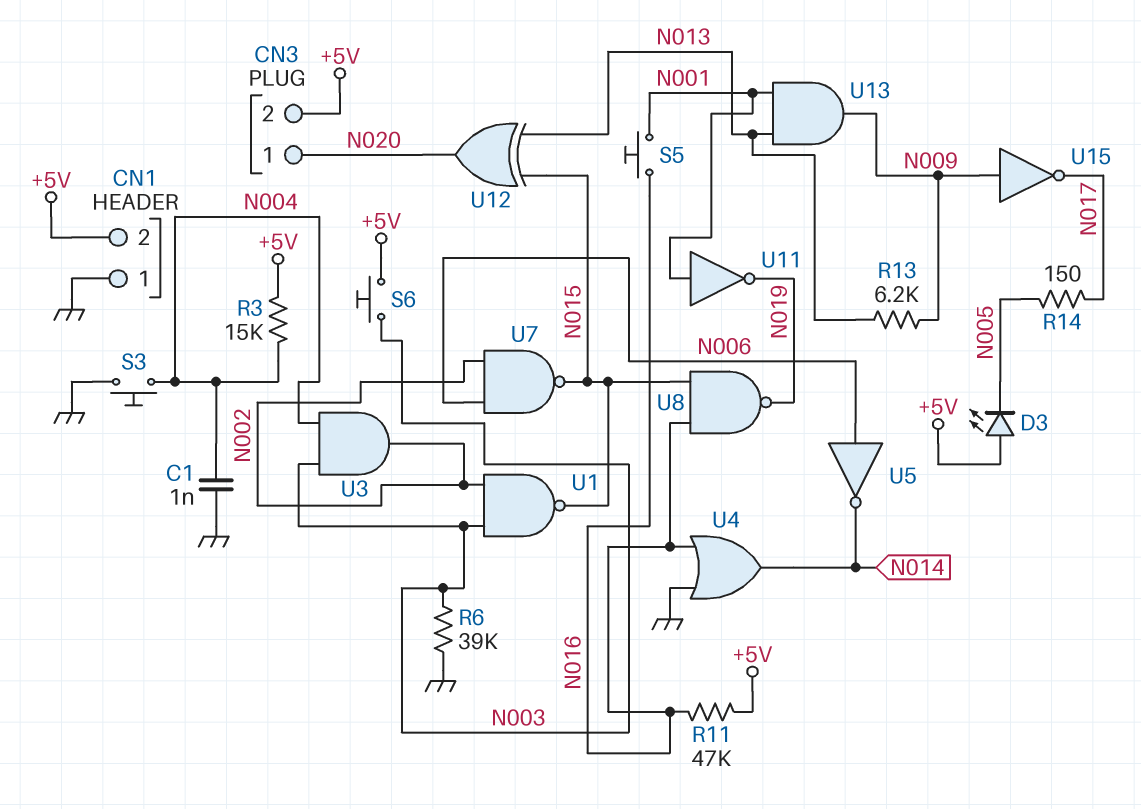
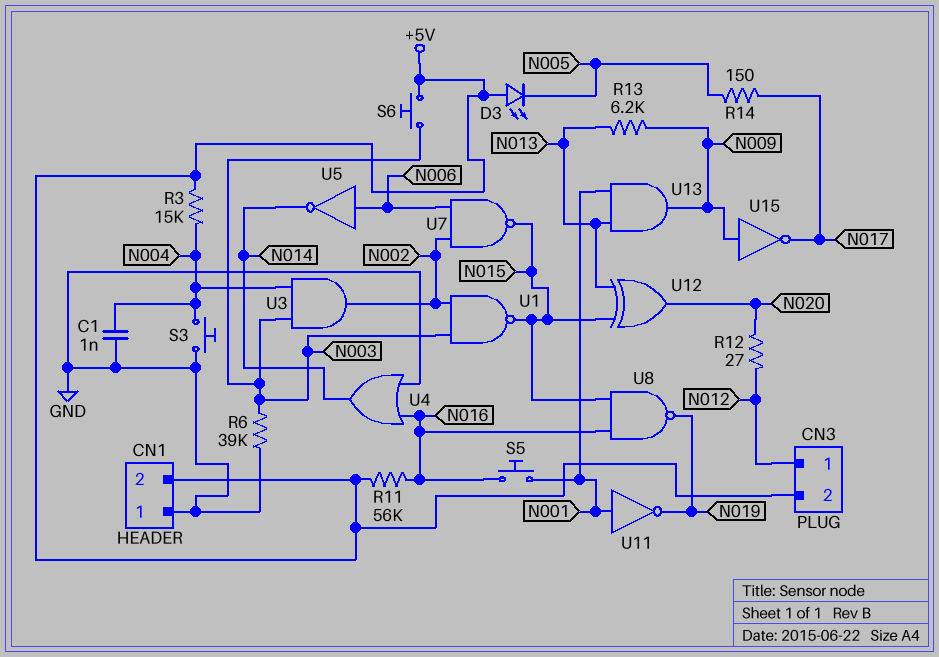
CN3 pin 1: N020 -> N012
R11: 47k (+5V, N016) -> 56k (+5V, N016)
R12: none -> 27 (N012, N020)

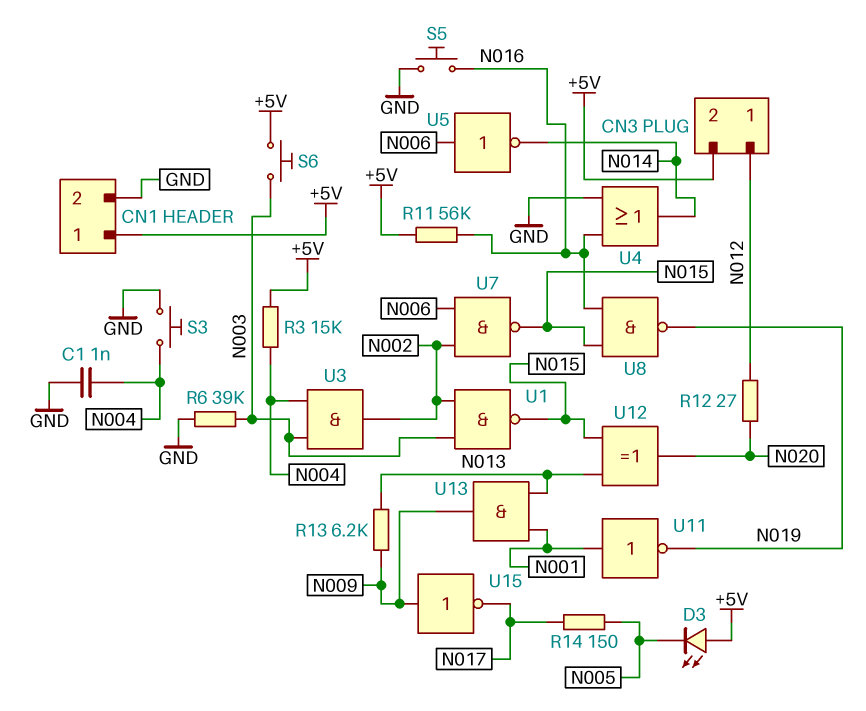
CN1 pin 1: GND -> +5V
CN1 pin 2: +5V -> GND
S5: button (N001, N016) -> button (GND, N016)

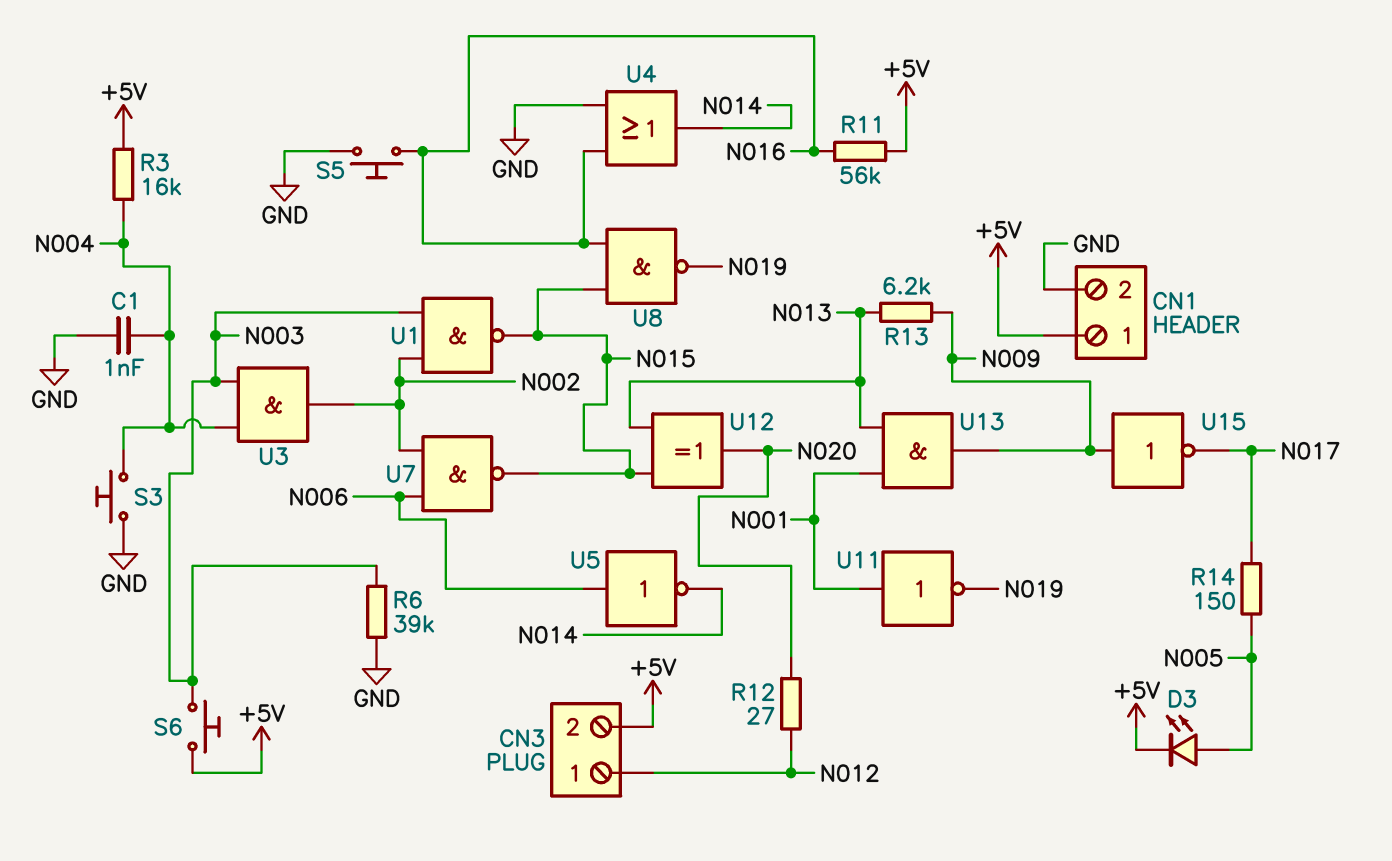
D3: LED (A +5V, K N005) -> LED (A N005, K +5V)
R3: 15k (+5V, N004) -> 16k (+5V, N004)

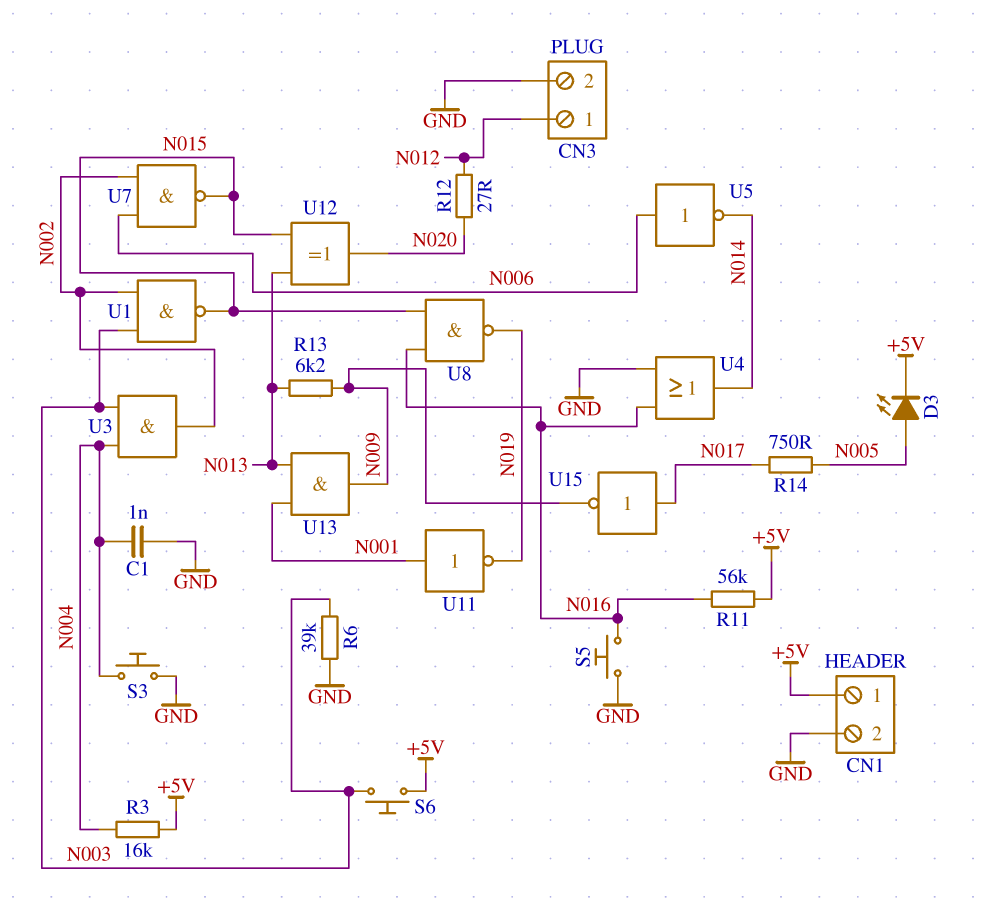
CN3 pin 2: +5V -> GND
R14: 150 (N005, N017) -> 750 (N005, N017)
U15: NOT (in N009, out N017) -> NOT (in N017, out N009)

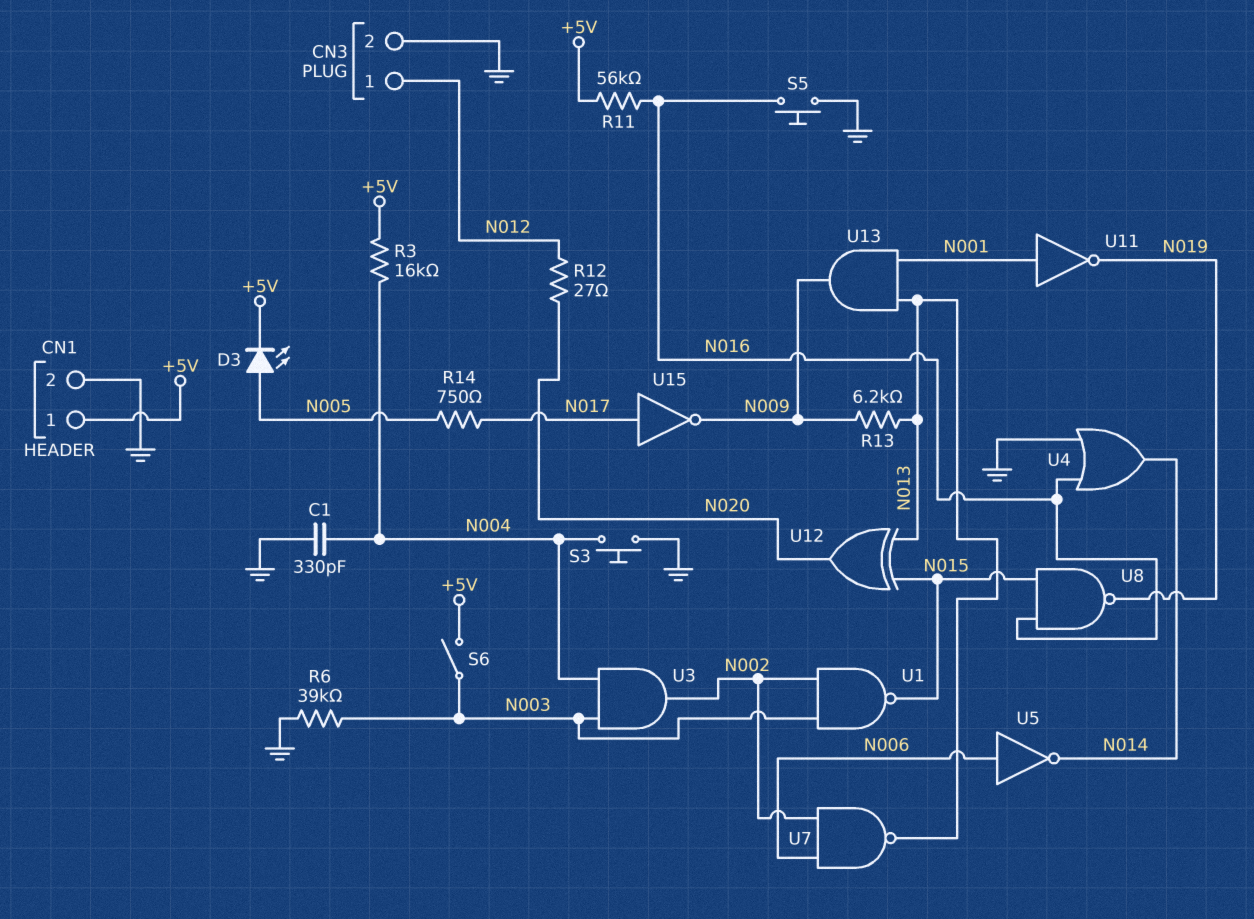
C1: 1nF (GND, N004) -> 330pF (GND, N004)
S6: button (+5V, N003) -> switch (+5V, N003)
U7: NAND (in N002, in N006, out N015) -> NAND (in N002, in N006, out N013)

